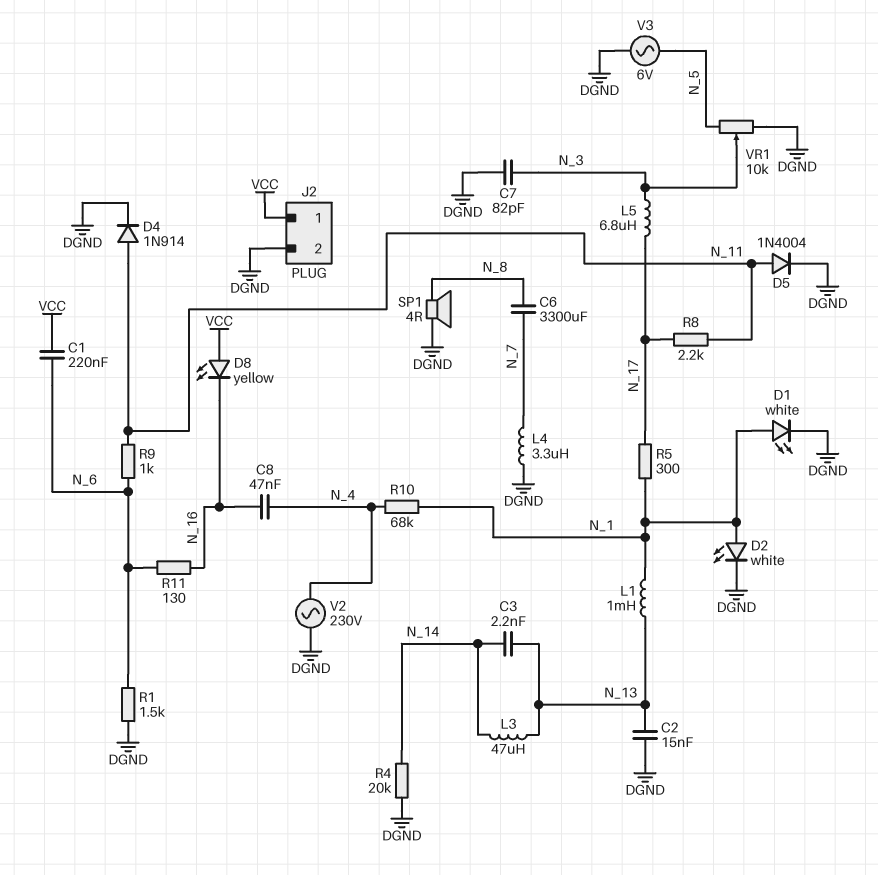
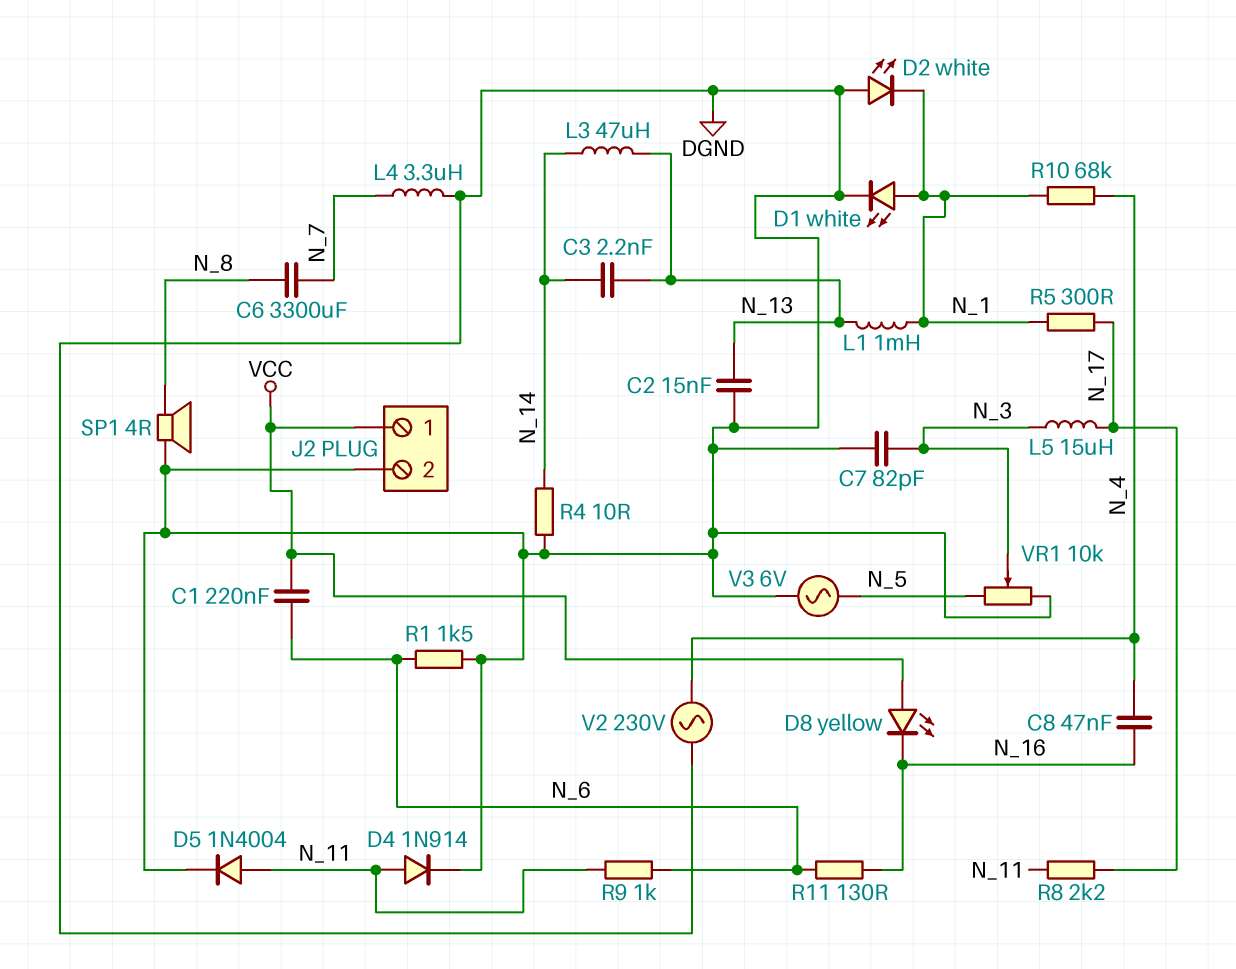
D2: LED white (A N_1, K DGND) -> LED white (A DGND, K N_1)
L5: 6.8uH (N_3, N_17) -> 15uH (N_3, N_17)
R4: 20k (DGND, N_14) -> 10 (DGND, N_14)

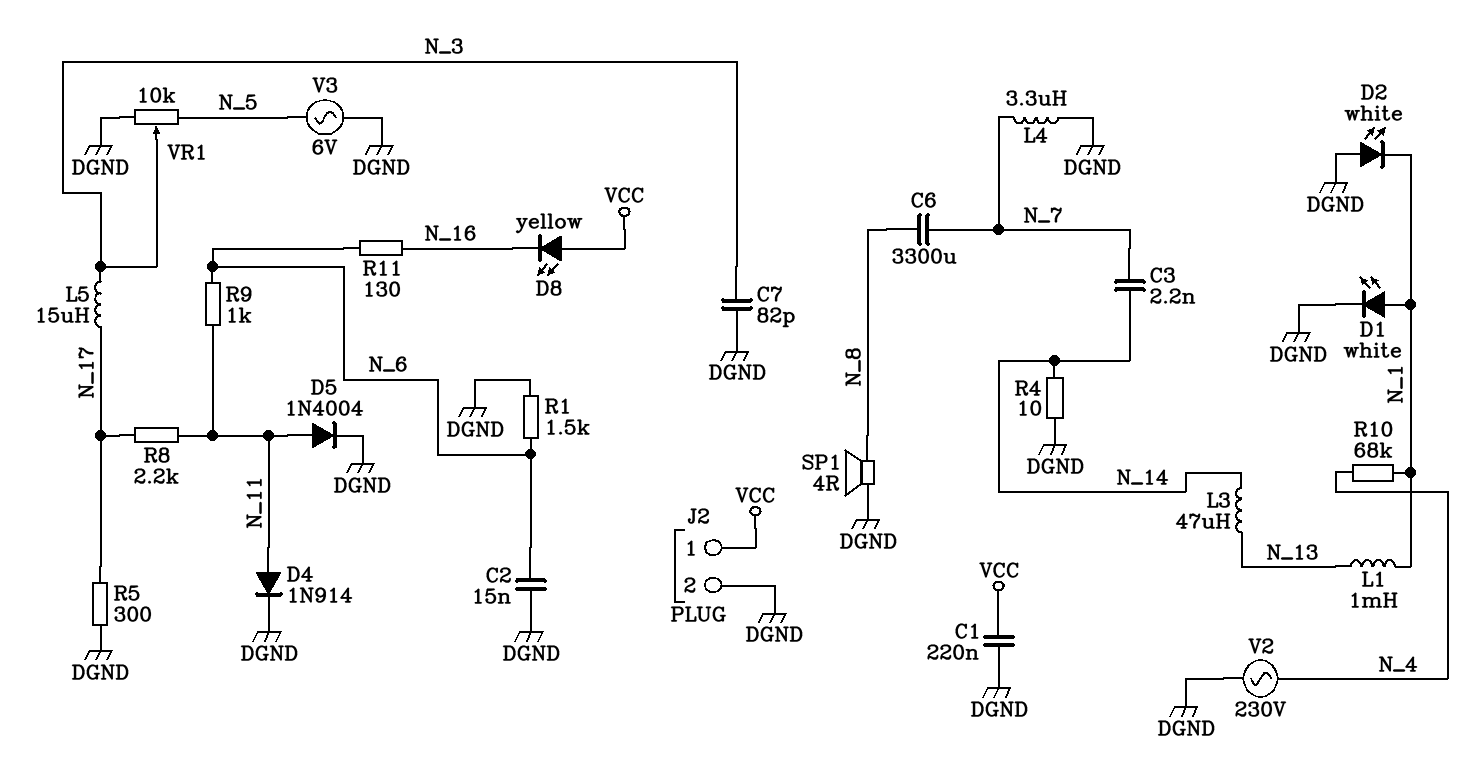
C1: 220nF (N_6, VCC) -> 220nF (DGND, VCC)
C2: 15nF (DGND, N_13) -> 15nF (DGND, N_6)
C3: 2.2nF (N_13, N_14) -> 2.2nF (N_7, N_14)
C8: 47nF (N_4, N_16) -> none
R5: 300 (N_1, N_17) -> 300 (DGND, N_17)

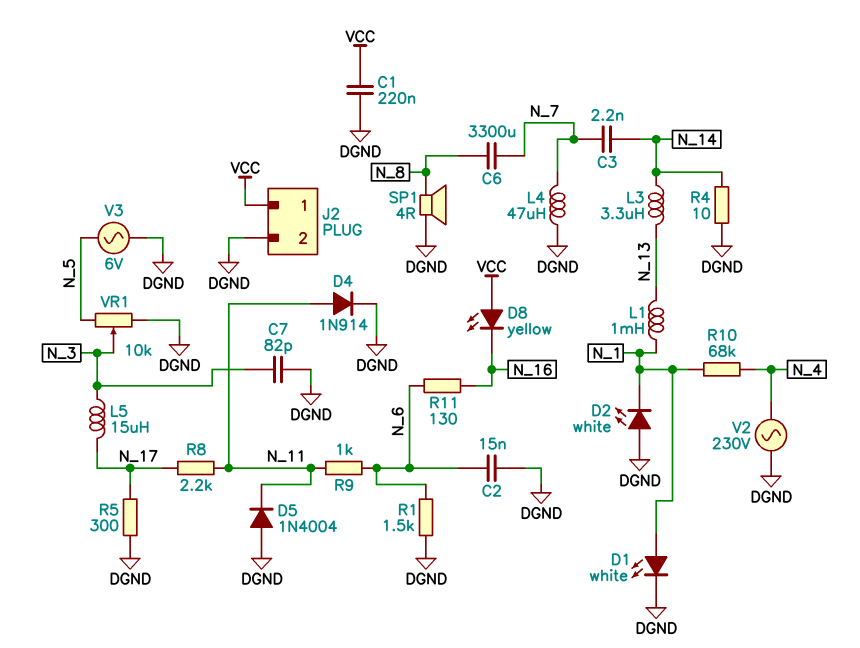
D5: diode 1N4004 (A N_11, K DGND) -> diode 1N4004 (A DGND, K N_11)
L3: 47uH (N_13, N_14) -> 3.3uH (N_13, N_14)
L4: 3.3uH (DGND, N_7) -> 47uH (DGND, N_7)

